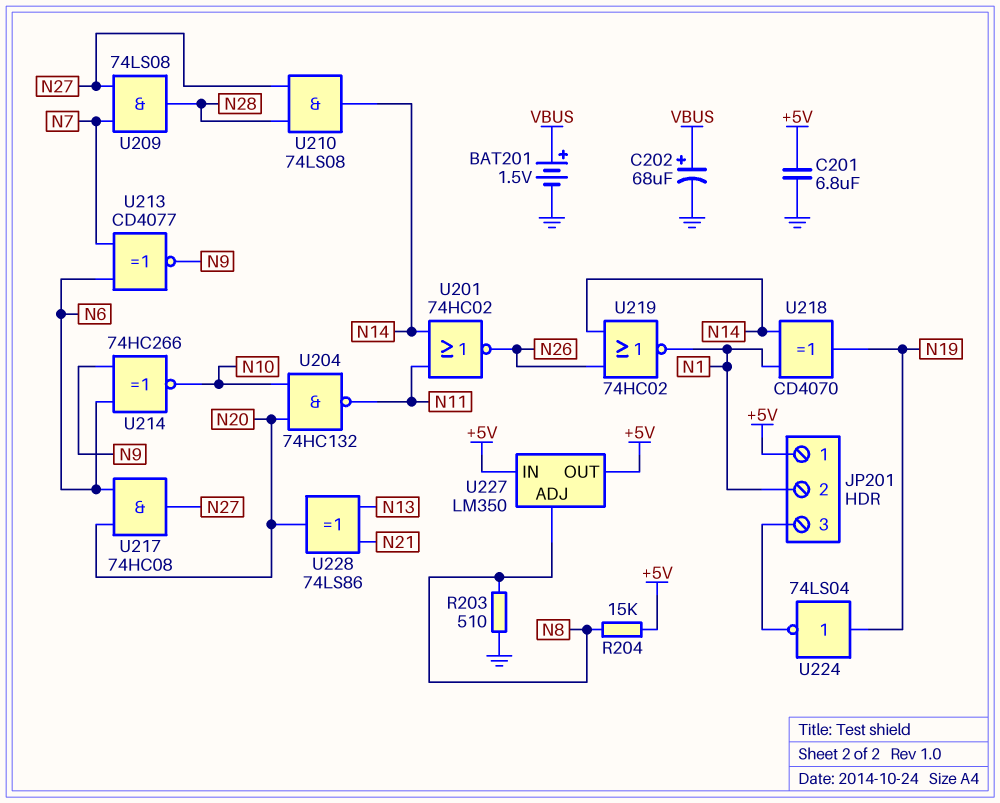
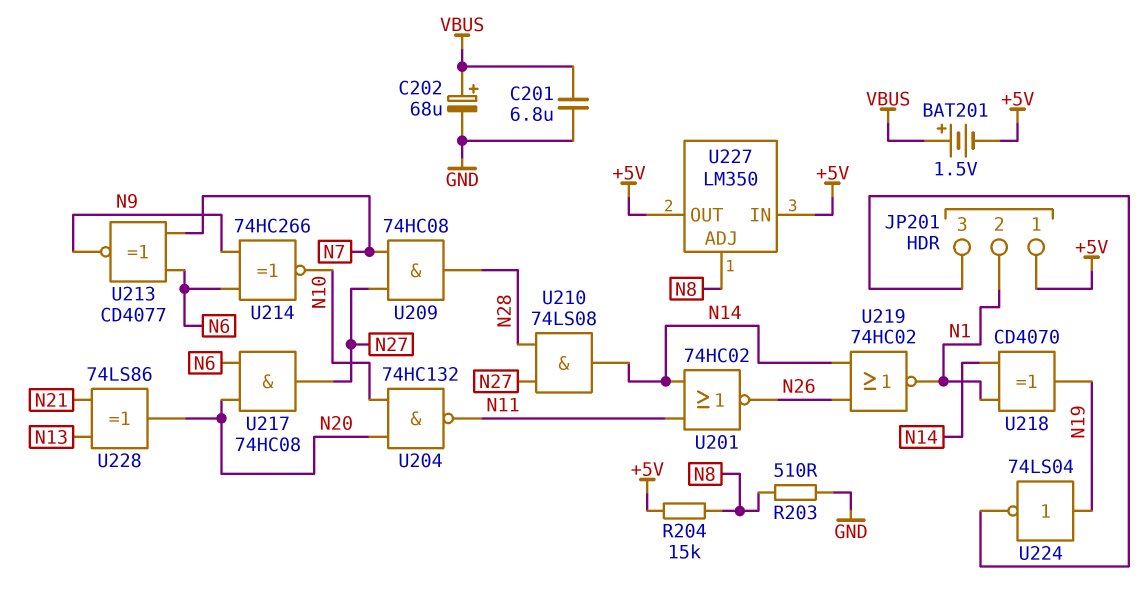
BAT201: 1.5V (plus VBUS, minus GND) -> 1.5V (plus VBUS, minus +5V)
C201: 6.8uF (+5V, GND) -> 6.8uF (GND, VBUS)
U209: AND 74LS08 (in N7, in N27, out N28) -> AND 74HC08 (in N7, in N27, out N28)

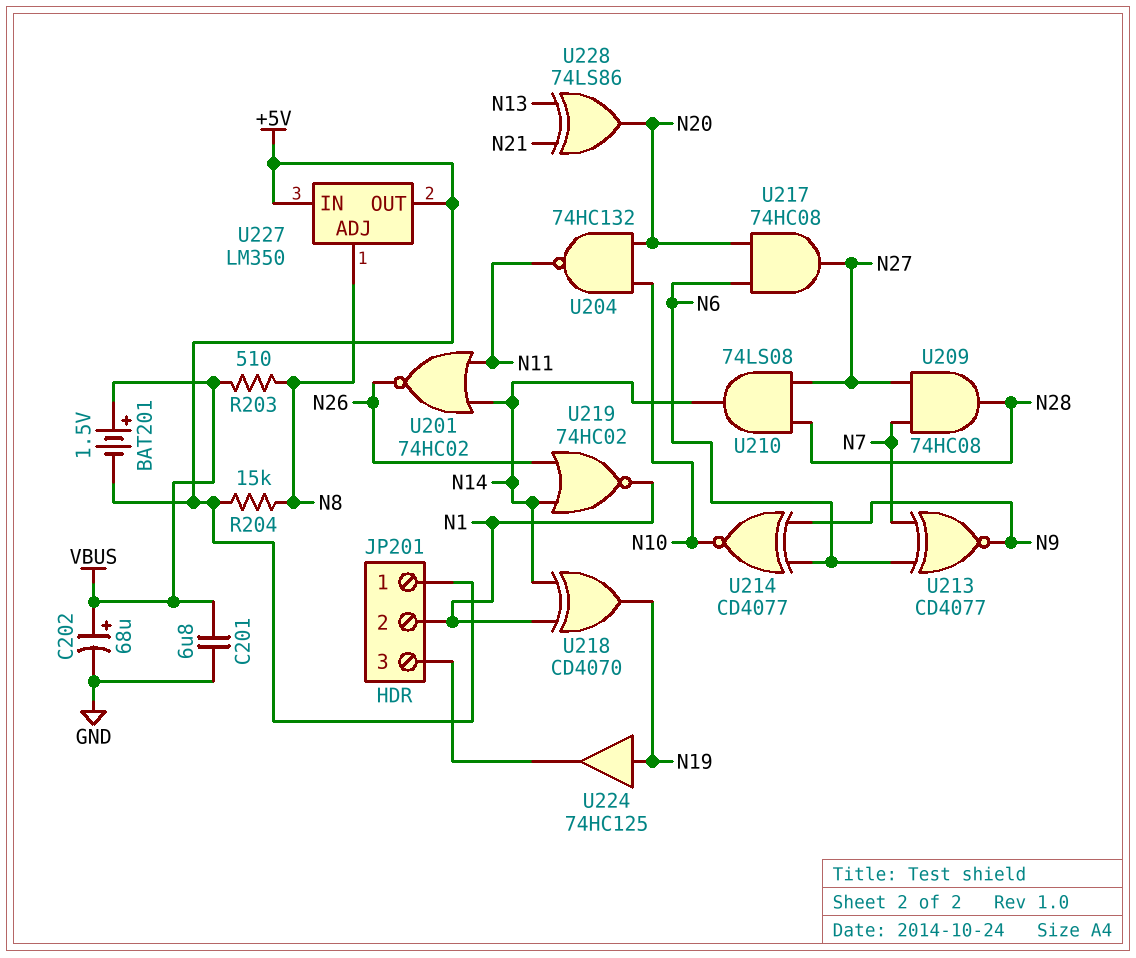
R203: 510 (GND, N8) -> 510 (N8, VBUS)
U214: XNOR 74HC266 (in N6, in N9, out N10) -> XNOR CD4077 (in N6, in N9, out N10)
U224: NOT 74LS04 (in N19, out JP201/3) -> buffer 74HC125 (in N19, out JP201/3)

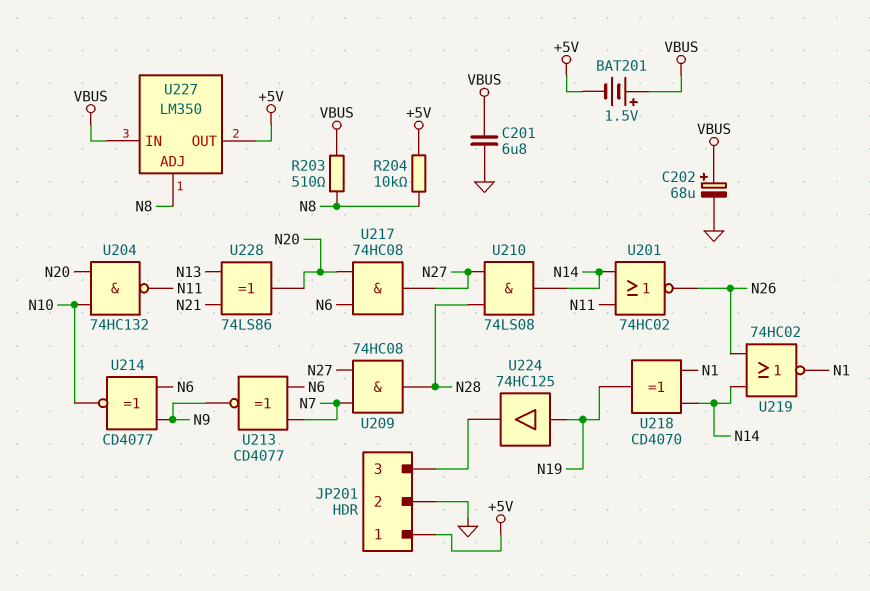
JP201 pin 2: N1 -> GND
R204: 15k (+5V, N8) -> 10k (+5V, N8)
U227 pin IN: +5V -> VBUS

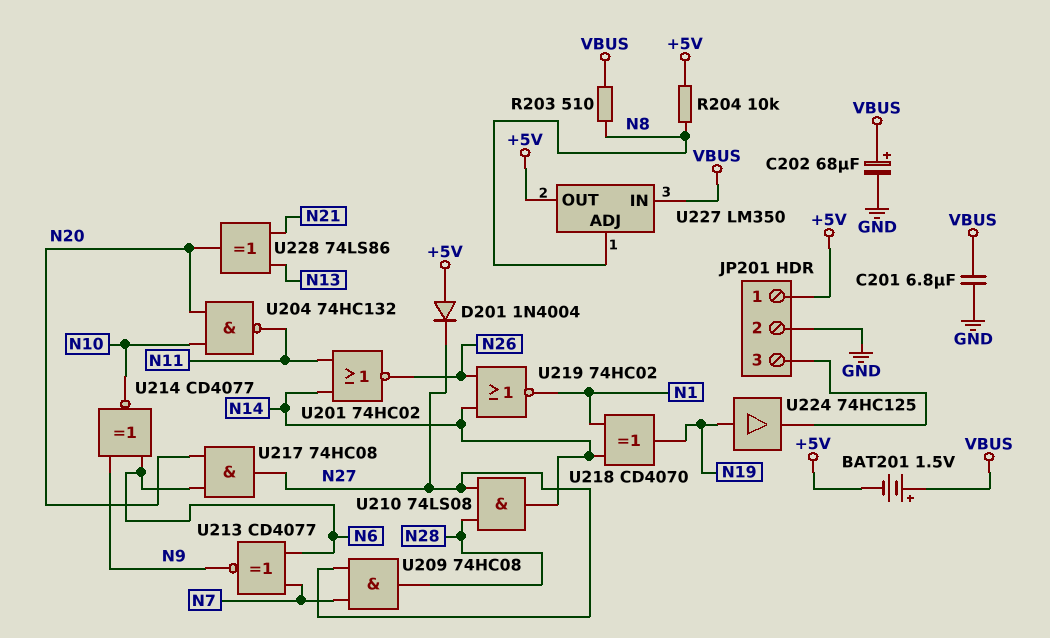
D201: none -> diode 1N4004 (A +5V, K N27)

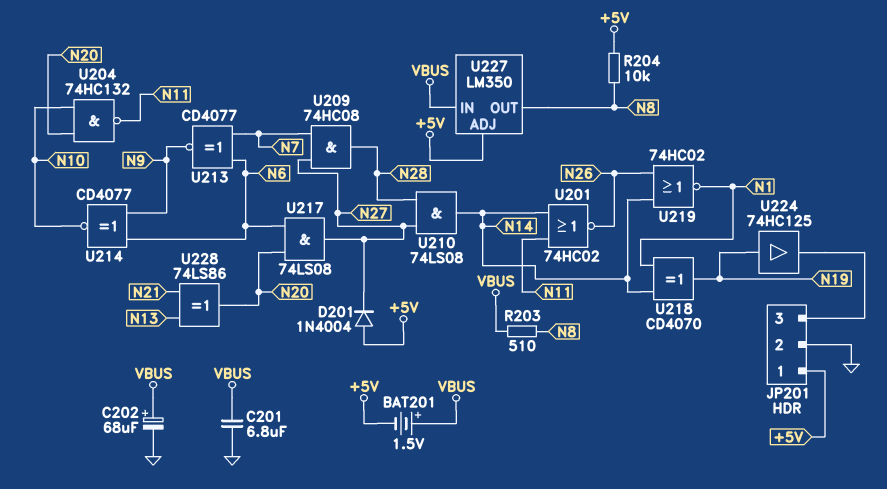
U217: AND 74HC08 (in N6, in N20, out N27) -> AND 74LS08 (in N6, in N20, out N27)
U227 pin ADJ: N8 -> +5V
U227 pin OUT: +5V -> N8

